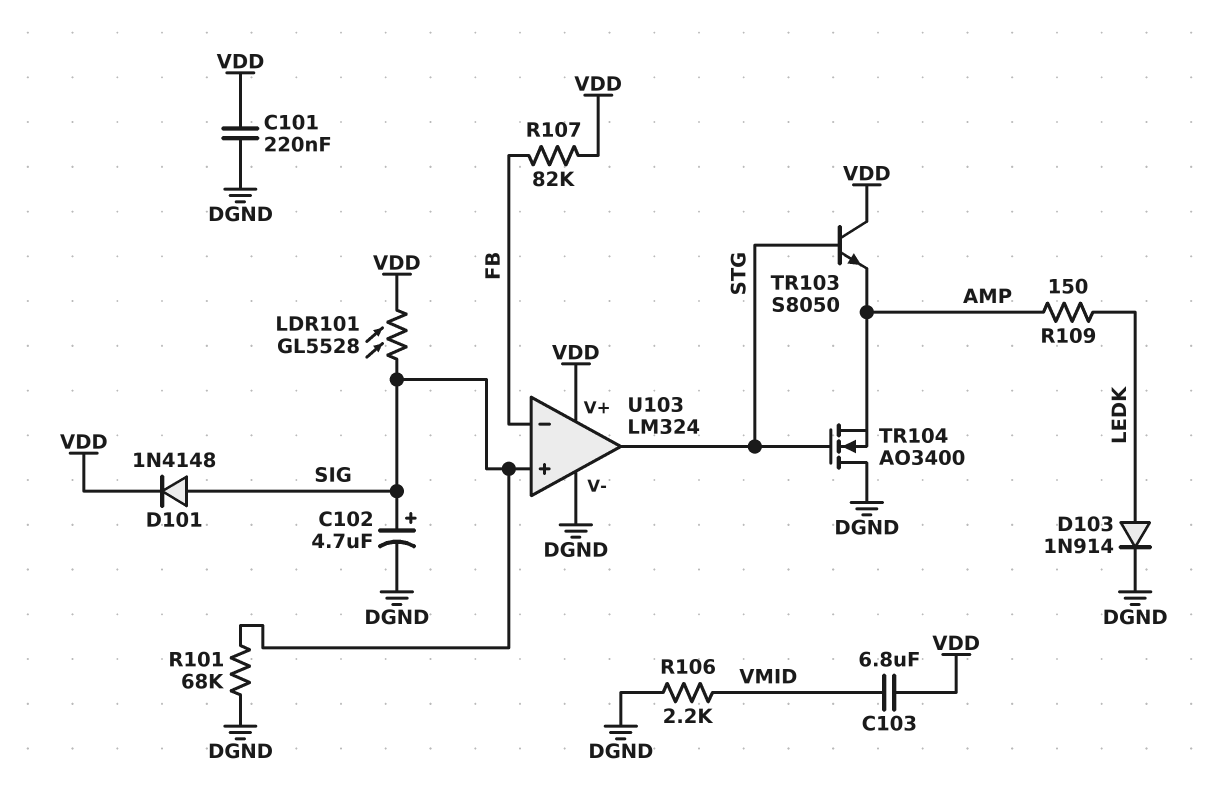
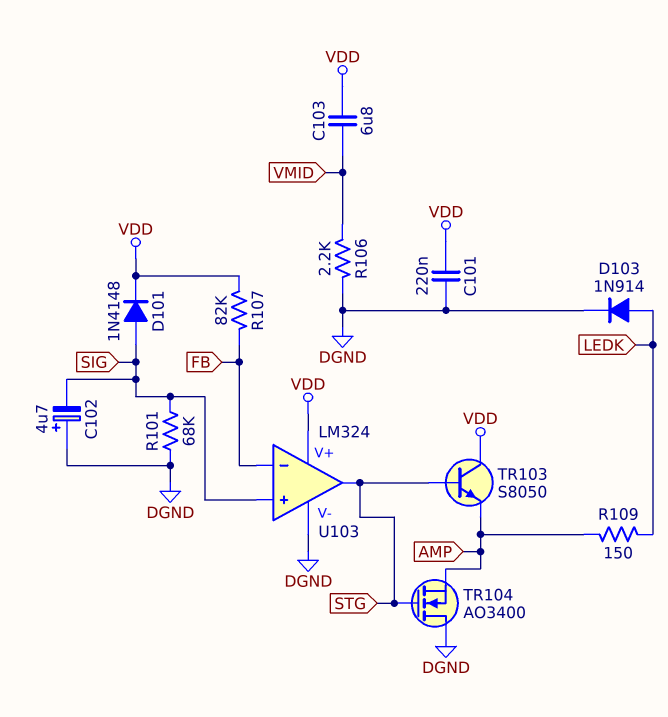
C102: 4.7uF (plus SIG, minus DGND) -> 4.7uF (plus DGND, minus SIG)
LDR101: GL5528 (SIG, VDD) -> none

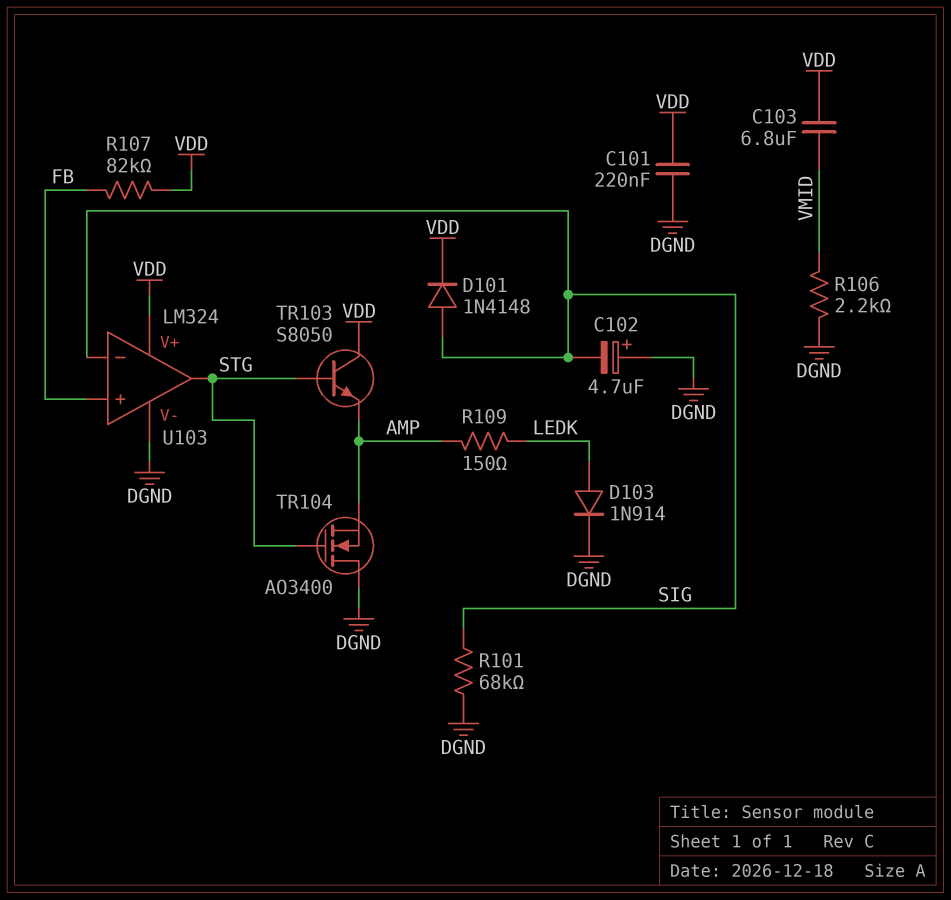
U103 pin in+: SIG -> FB
U103 pin in-: FB -> SIG

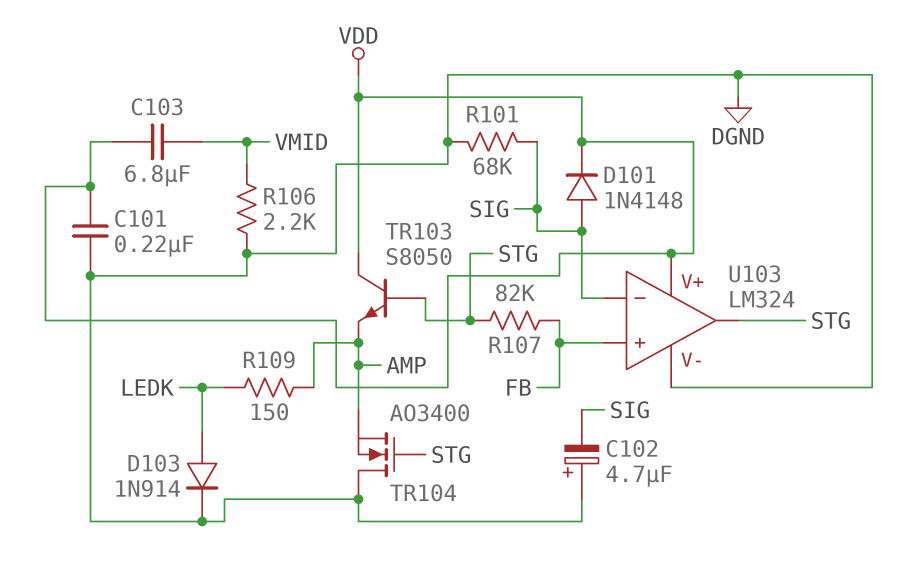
R107: 82k (FB, VDD) -> 82k (FB, STG)

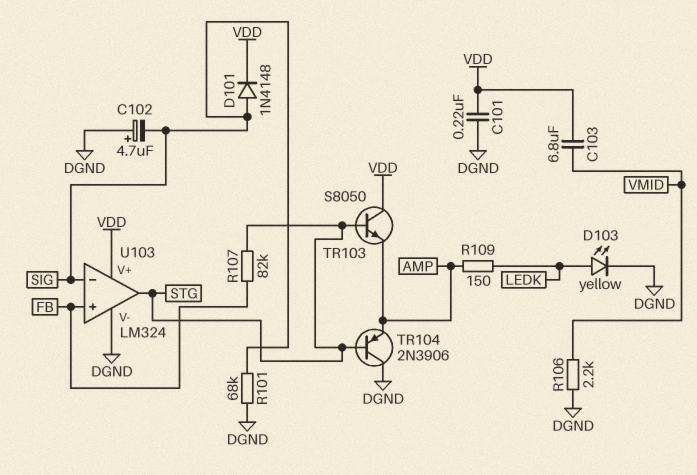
D103: diode 1N914 (A LEDK, K DGND) -> LED yellow (A LEDK, K DGND)
TR104: NMOS AO3400 (G STG, D DGND, S AMP) -> PNP 2N3906 (B STG, C DGND, E AMP)

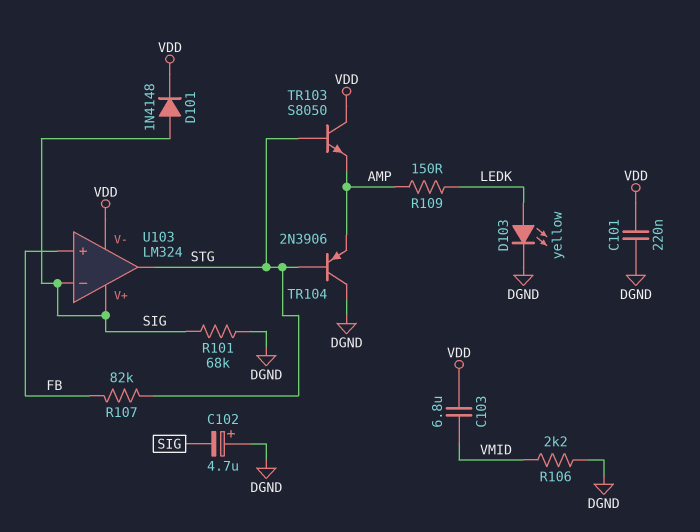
U103 pin V+: VDD -> SIG
U103 pin V-: DGND -> VDD

